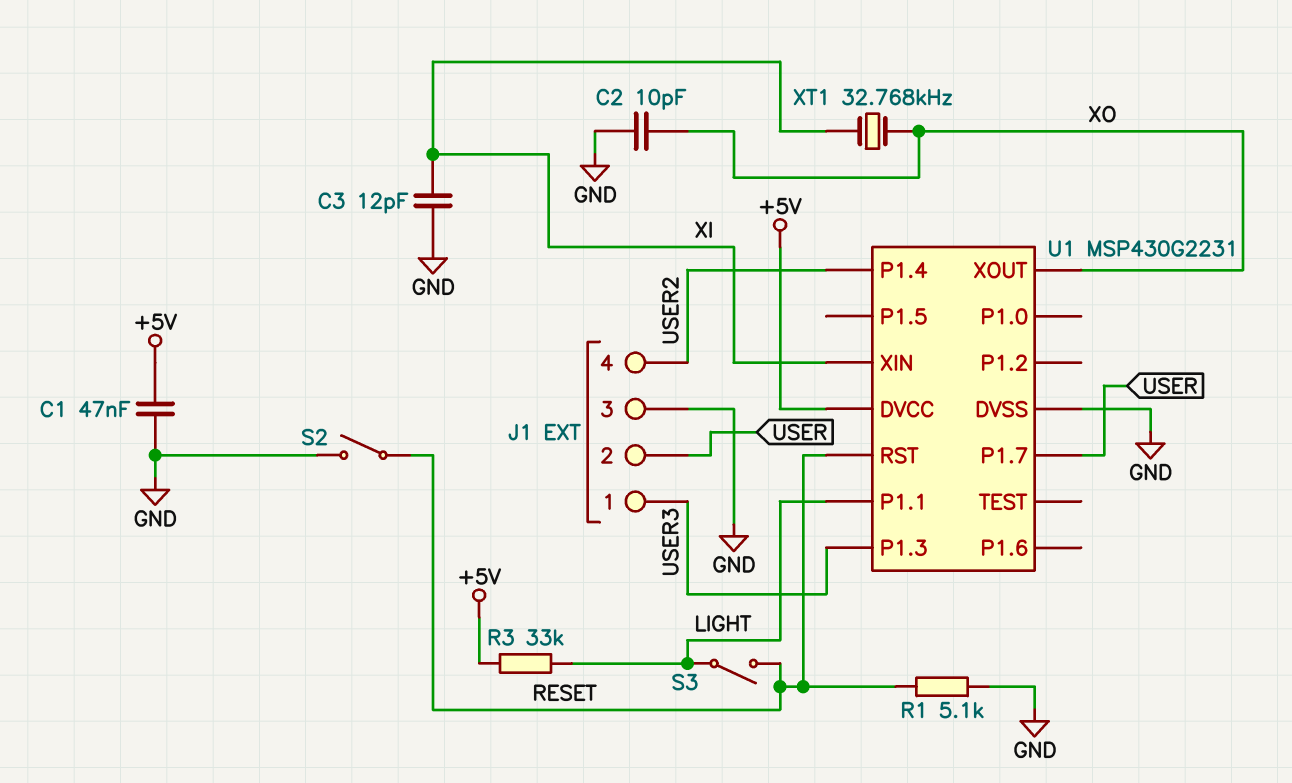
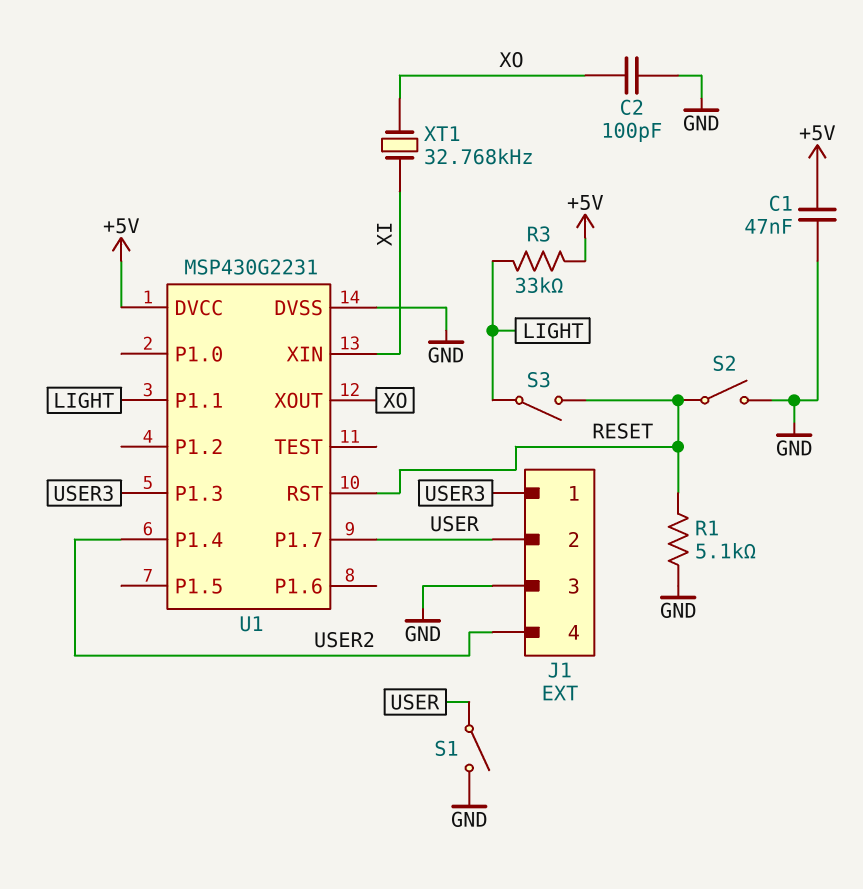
C2: 10pF (GND, XO) -> 100pF (GND, XO)
C3: 12pF (GND, XI) -> none
S1: none -> switch (GND, USER)

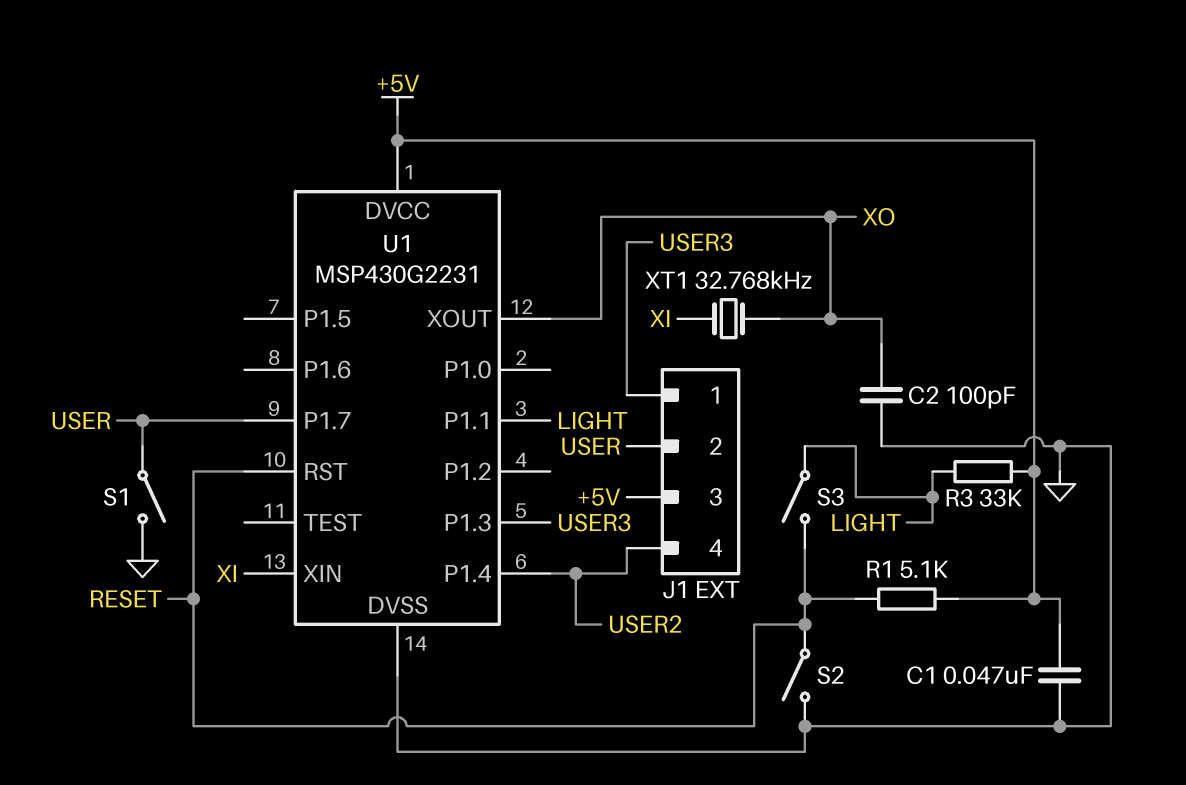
J1 pin 3: GND -> +5V
R1: 5.1k (GND, RESET) -> 5.1k (+5V, RESET)

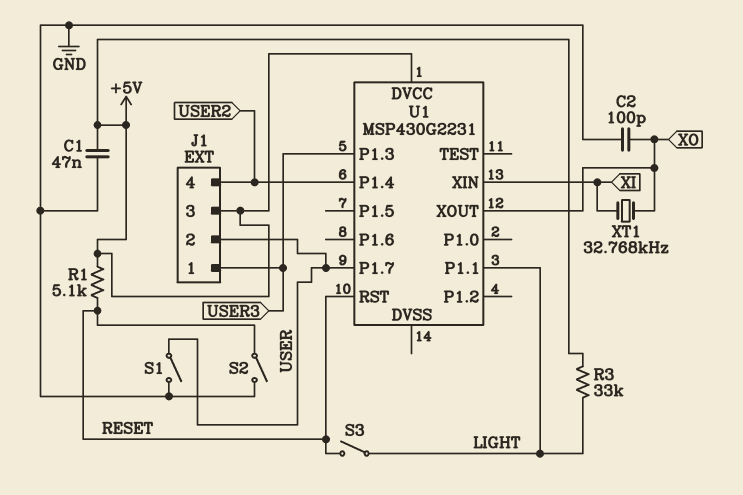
U1 pin DVSS: GND -> none

